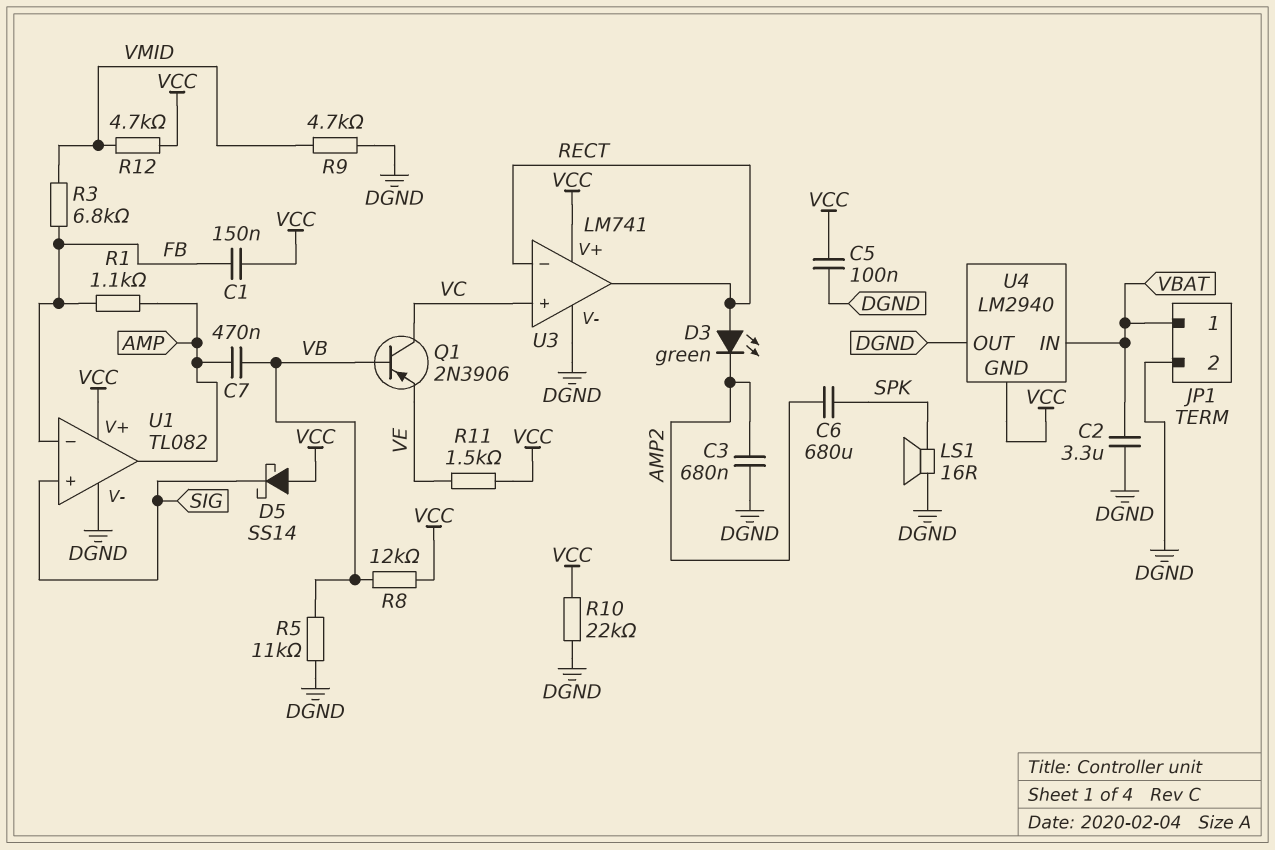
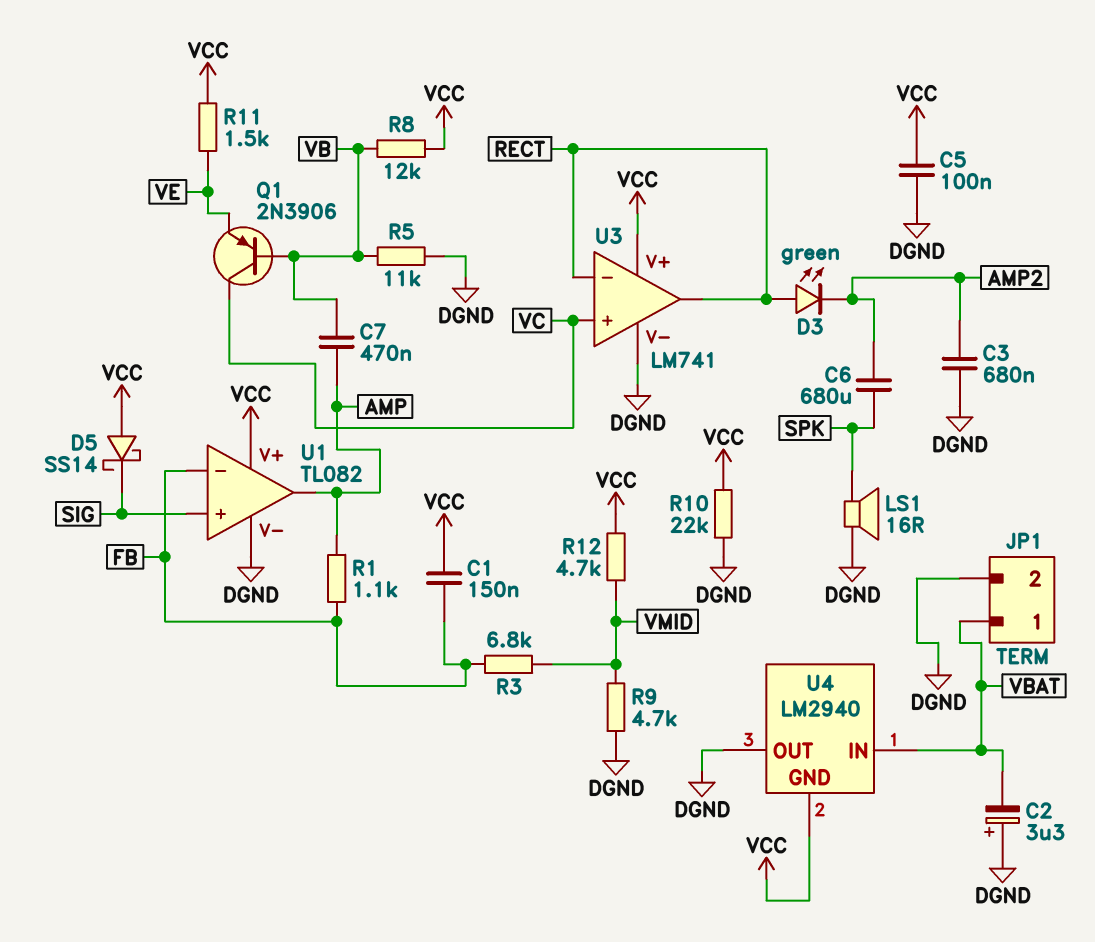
C2: 3.3uF (DGND, VBAT) -> 3.3uF (plus DGND, minus VBAT)

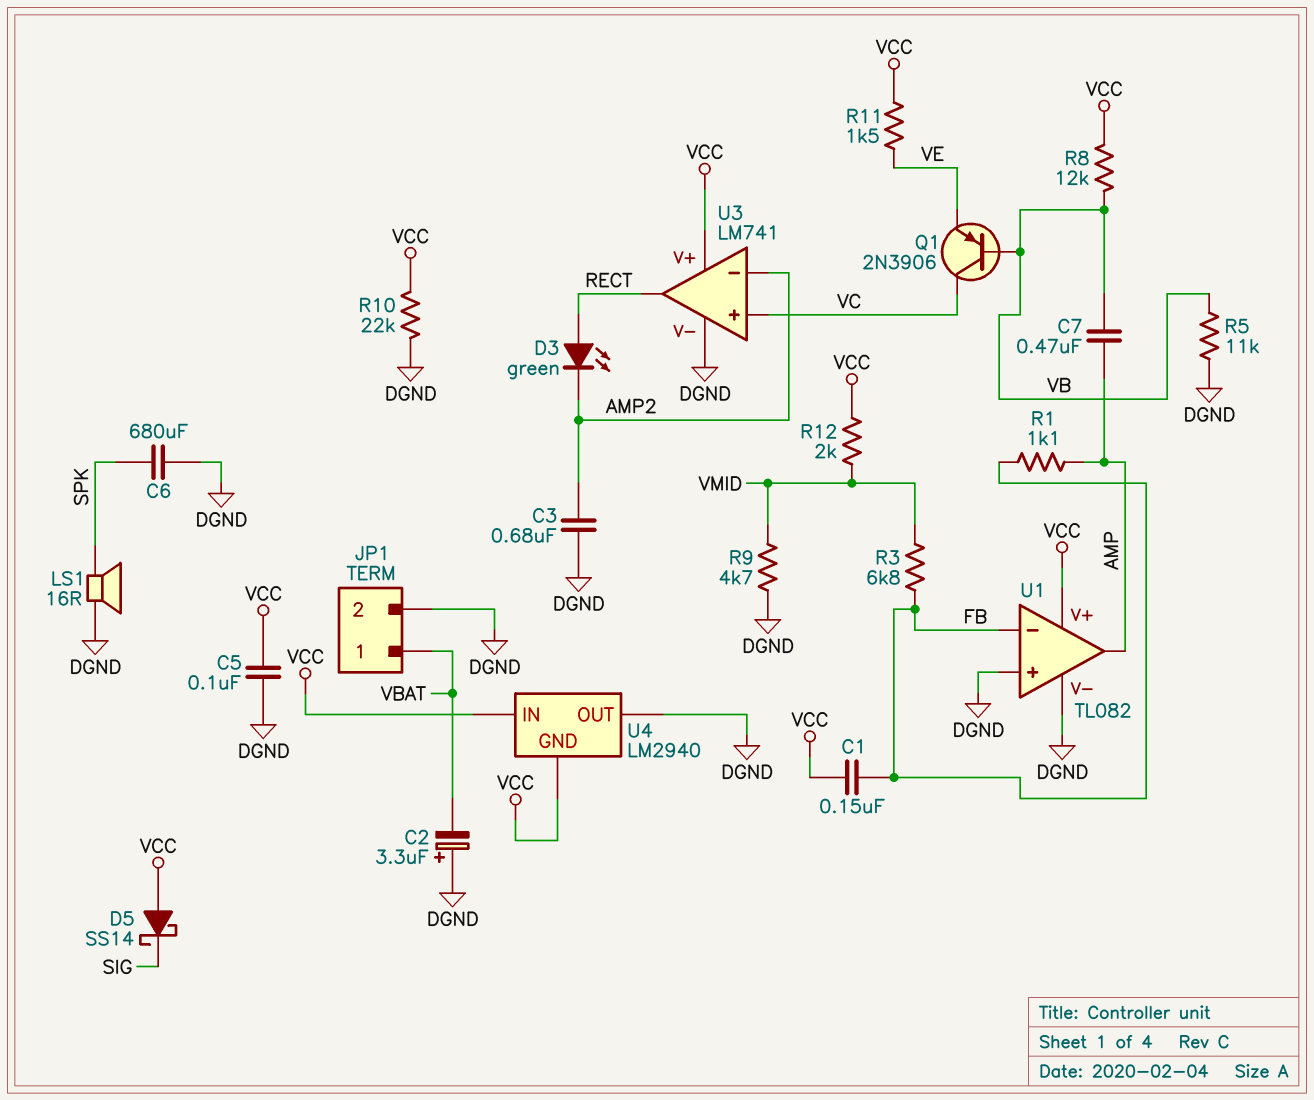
C6: 680uF (AMP2, SPK) -> 680uF (DGND, SPK)
R12: 4.7k (VCC, VMID) -> 2k (VCC, VMID)
U1 pin in+: SIG -> DGND
U3 pin in-: RECT -> AMP2
U4 pin IN: VBAT -> VCC

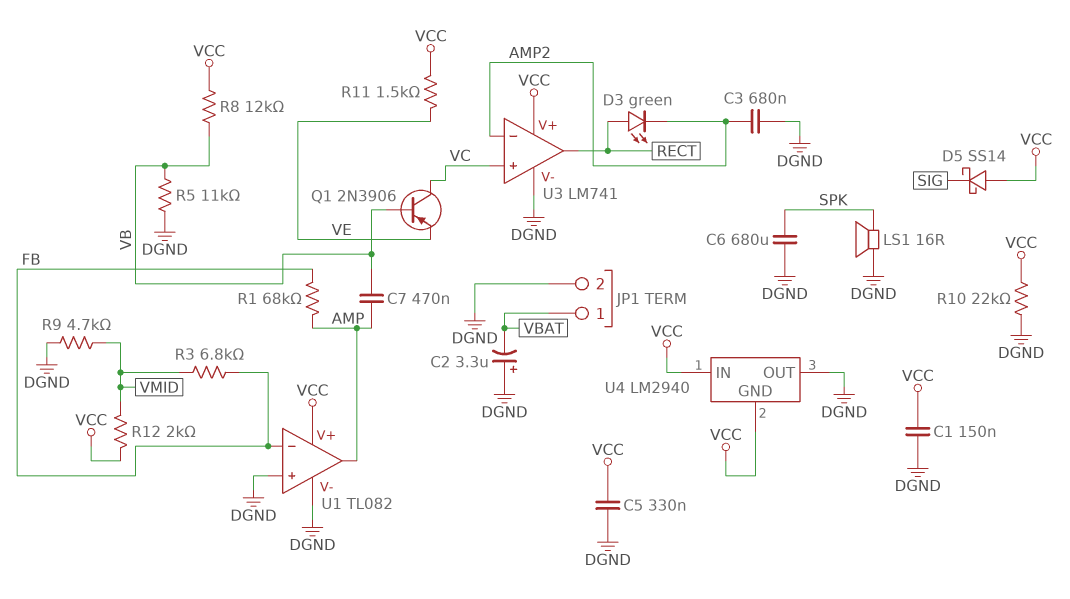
C1: 150nF (FB, VCC) -> 150nF (DGND, VCC)
C5: 100nF (DGND, VCC) -> 330nF (DGND, VCC)
R1: 1.1k (AMP, FB) -> 68k (AMP, FB)

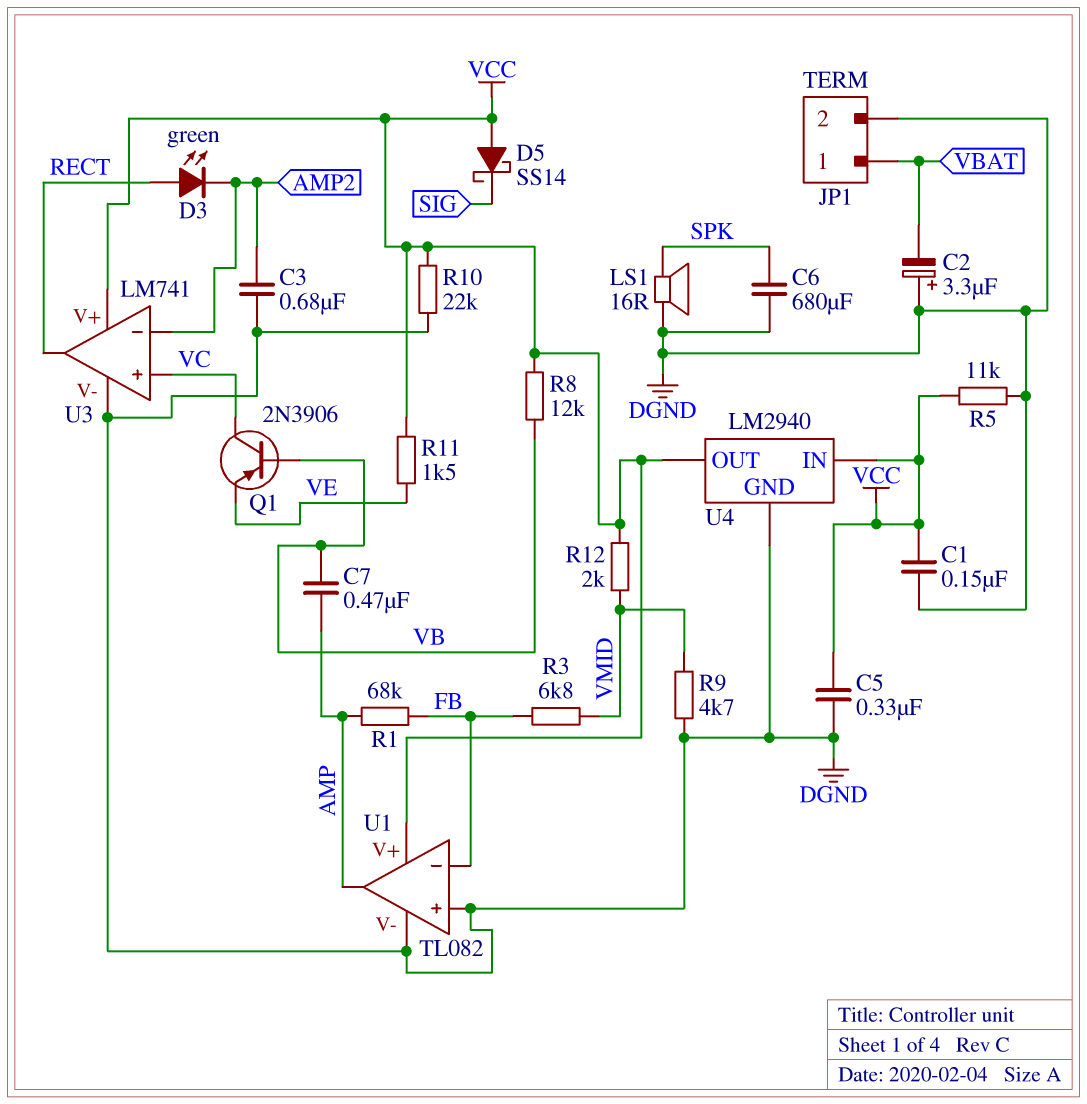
R5: 11k (DGND, VB) -> 11k (DGND, VCC)
U4 pin GND: VCC -> DGND
U4 pin OUT: DGND -> VCC

